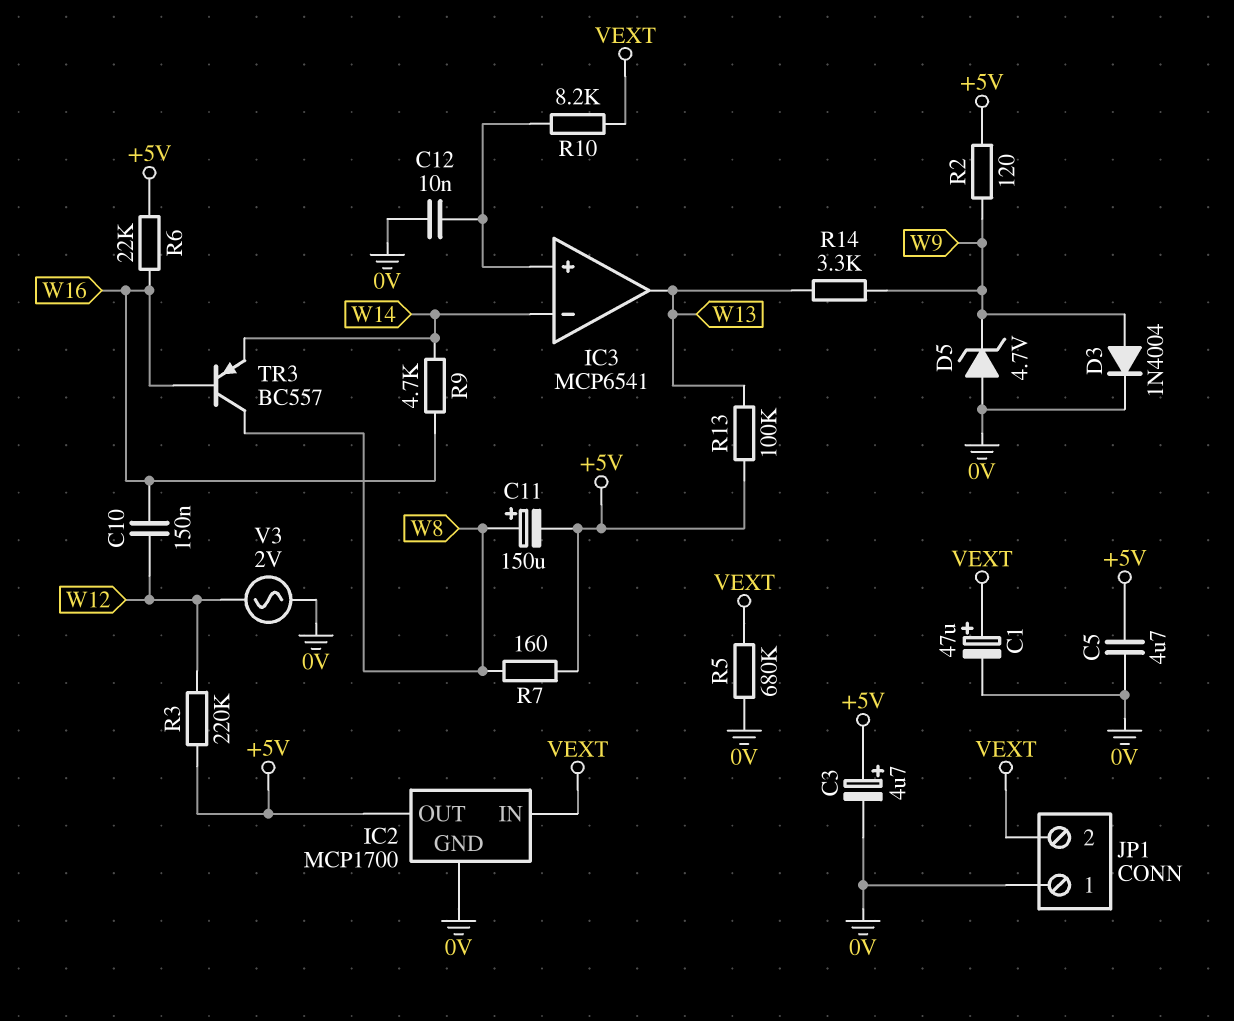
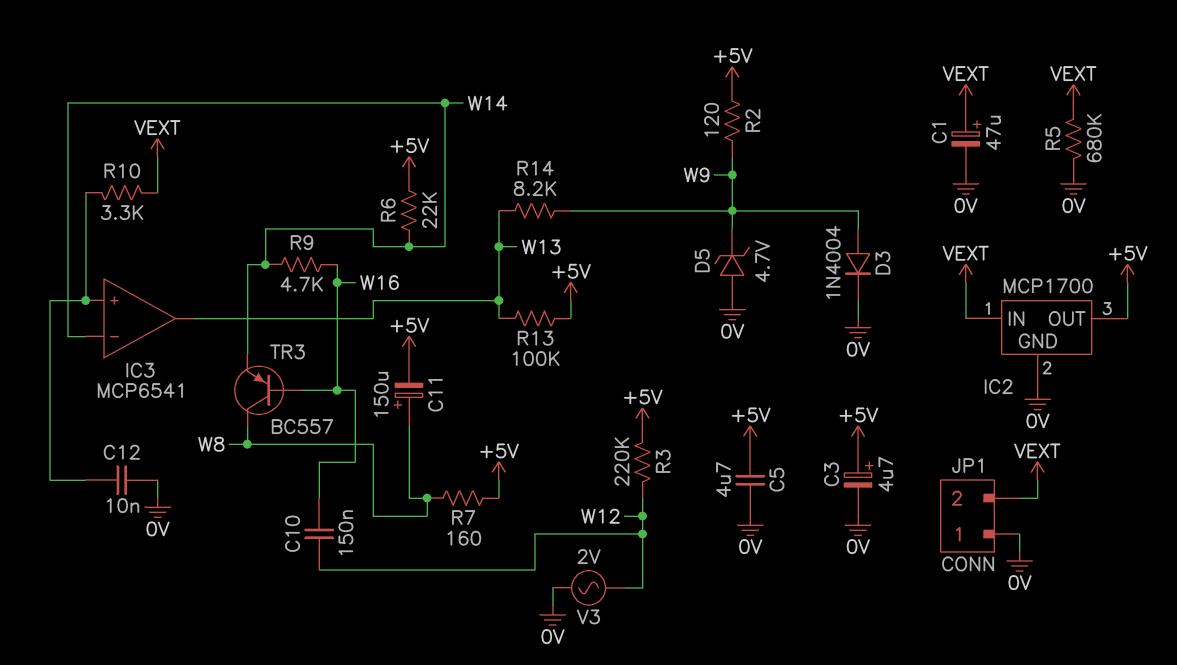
R6: 22k (+5V, W16) -> 22k (+5V, W14)
R10: 8.2k (IC3/in+, VEXT) -> 3.3k (IC3/in+, VEXT)
R14: 3.3k (W9, W13) -> 8.2k (W9, W13)

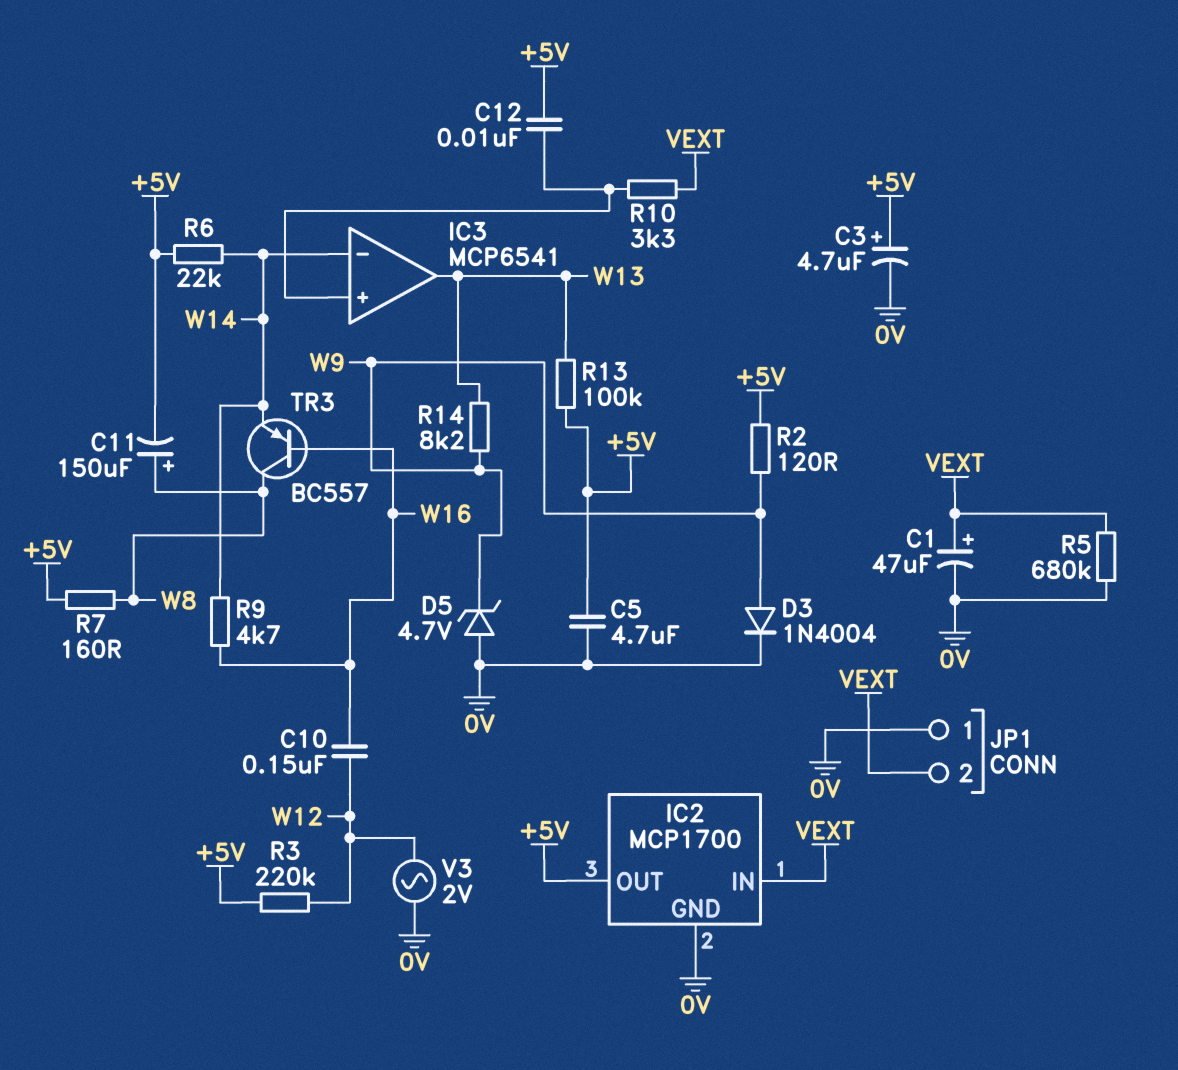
C12: 10nF (0V, IC3/in+) -> 10nF (+5V, IC3/in+)

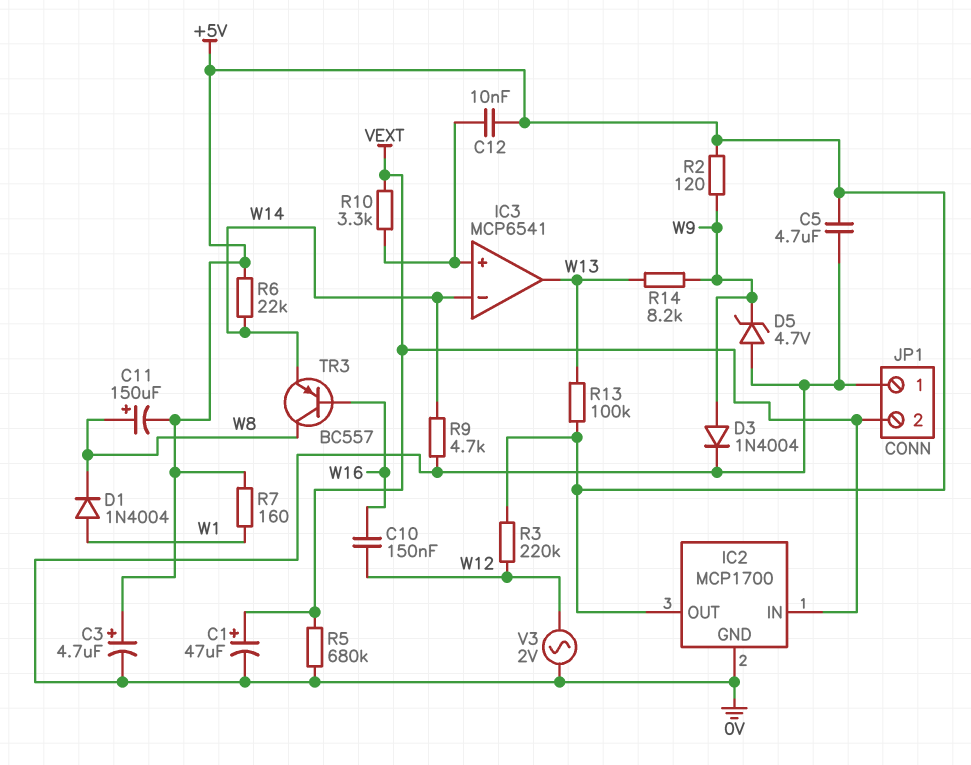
D1: none -> diode 1N4004 (A W1, K W8)
R7: 160 (+5V, W8) -> 160 (+5V, W1)
R9: 4.7k (W14, W16) -> 4.7k (0V, W14)

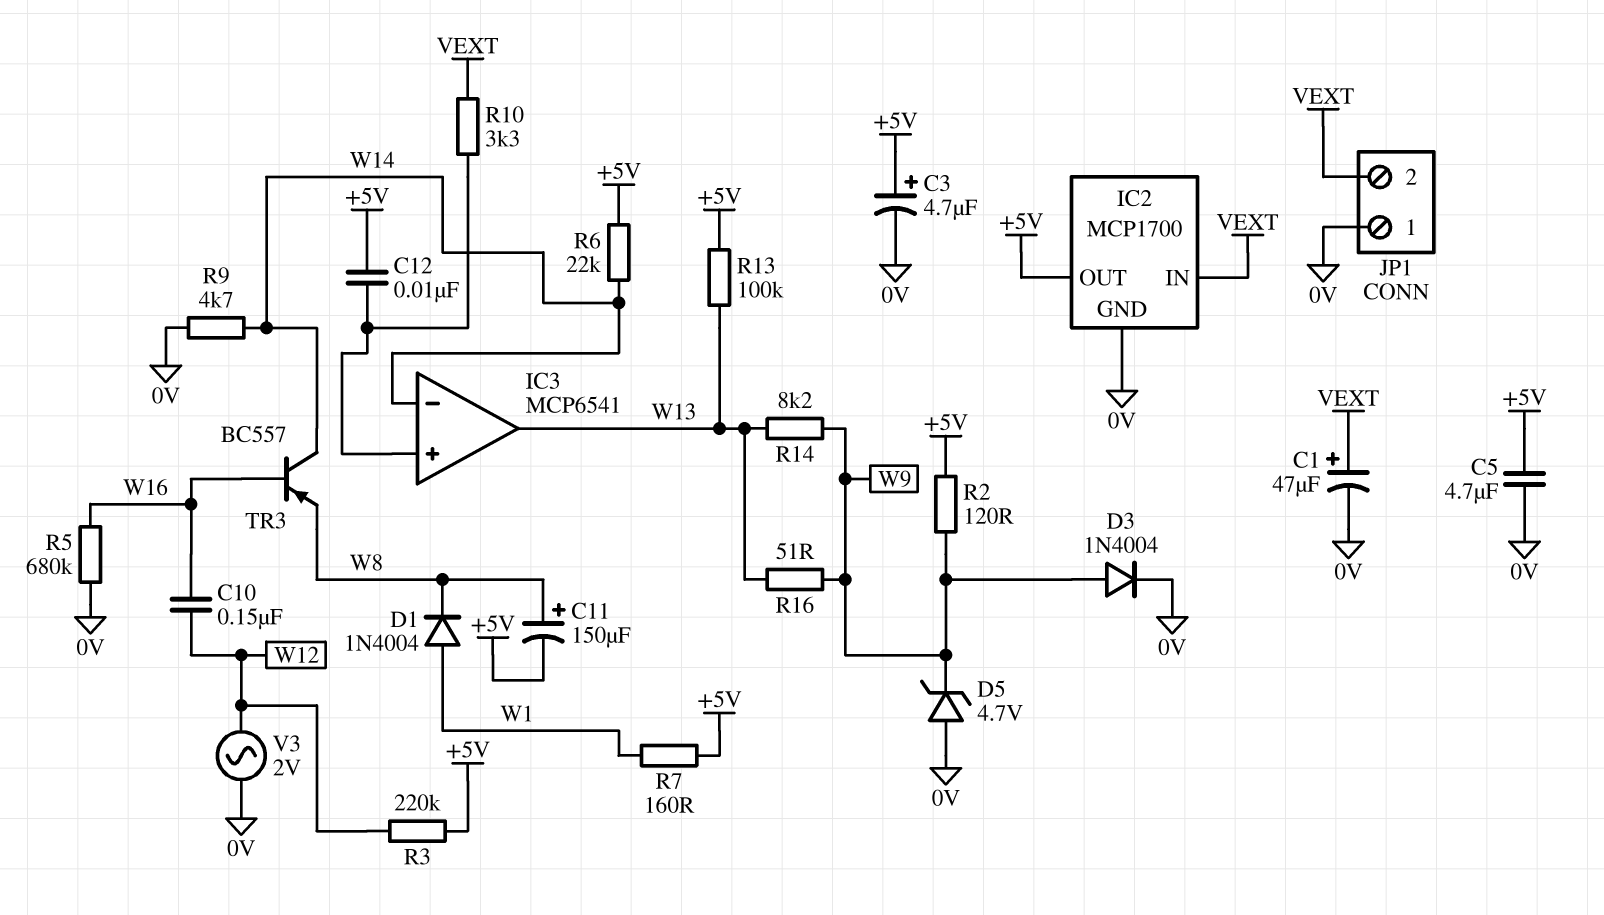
R5: 680k (0V, VEXT) -> 680k (0V, W16)
R16: none -> 51 (W9, W13)
TR3: PNP BC557 (B W16, C W8, E W14) -> PNP BC557 (B W16, C W14, E W8)

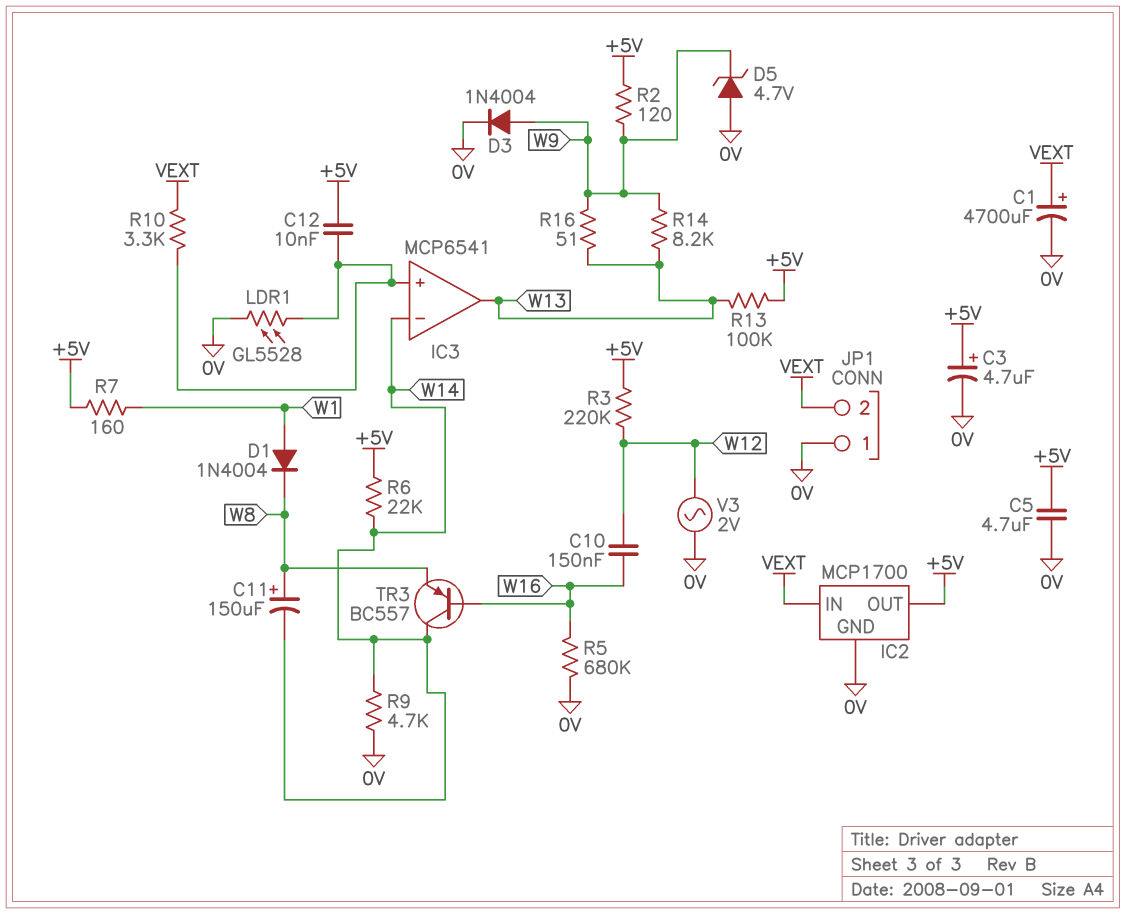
C1: 47uF (plus VEXT, minus 0V) -> 4700uF (plus VEXT, minus 0V)
C11: 150uF (plus W8, minus +5V) -> 150uF (plus W8, minus W14)
LDR1: none -> GL5528 (0V, IC3/in+)

